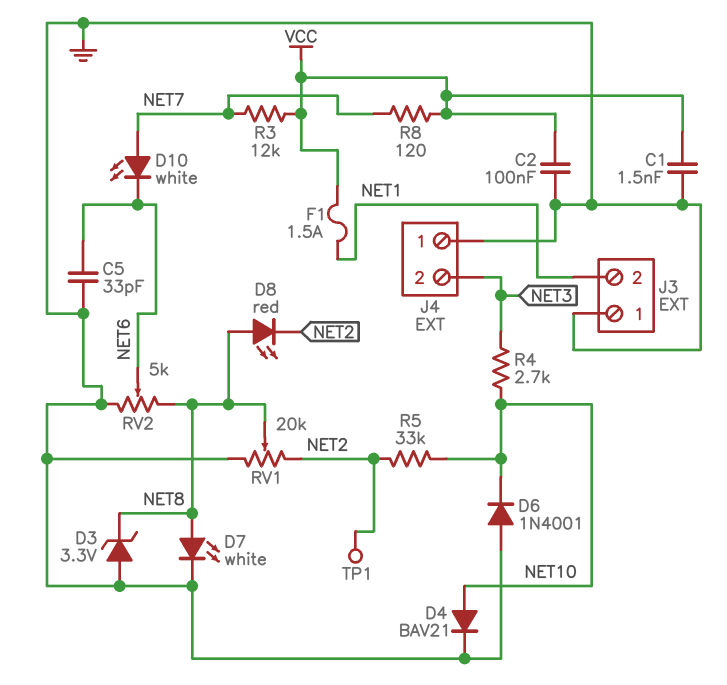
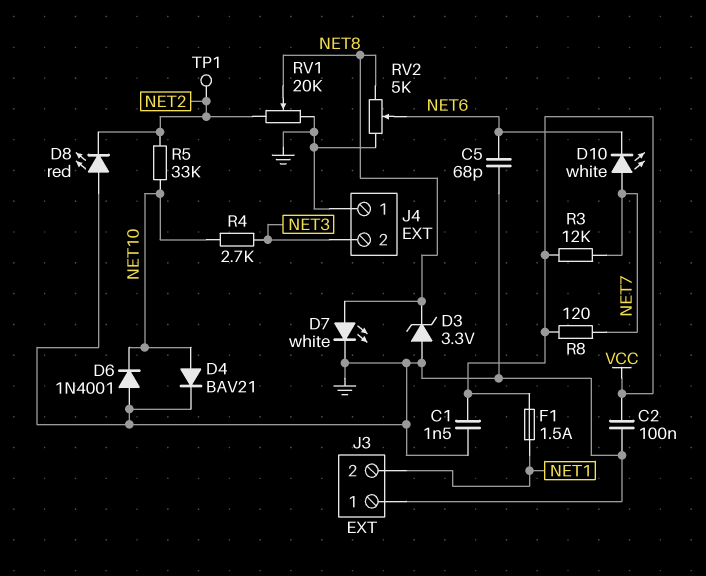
C5: 33pF (GND, NET6) -> 68pF (GND, NET6)
D8: LED red (A NET8, K NET2) -> LED red (A GND, K NET2)

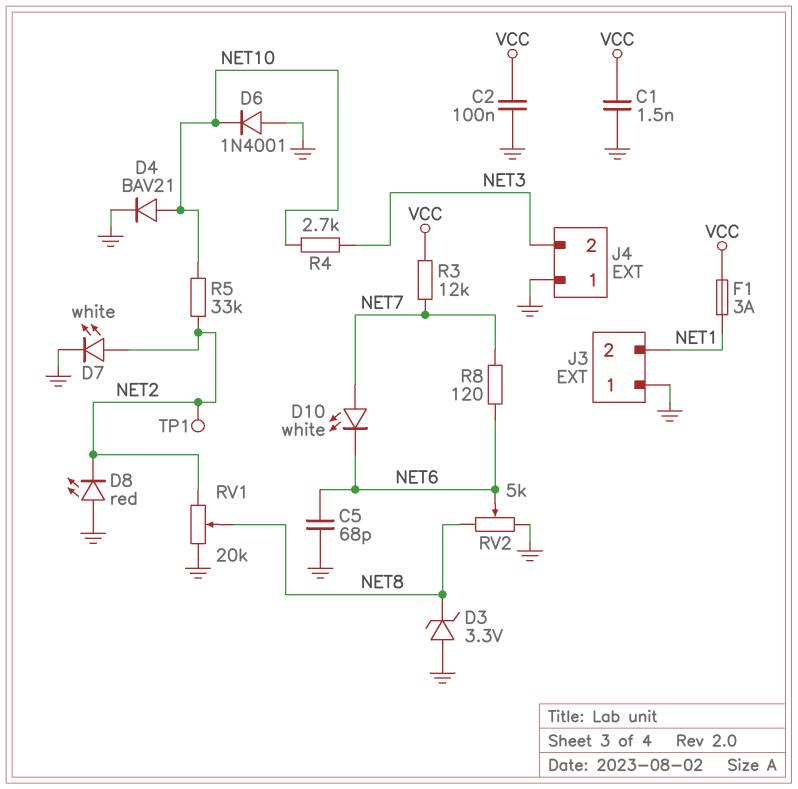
D7: LED white (A NET8, K GND) -> LED white (A NET2, K GND)
F1: 1.5A (NET1, VCC) -> 3A (NET1, VCC)
R8: 120 (NET7, VCC) -> 120 (NET6, NET7)

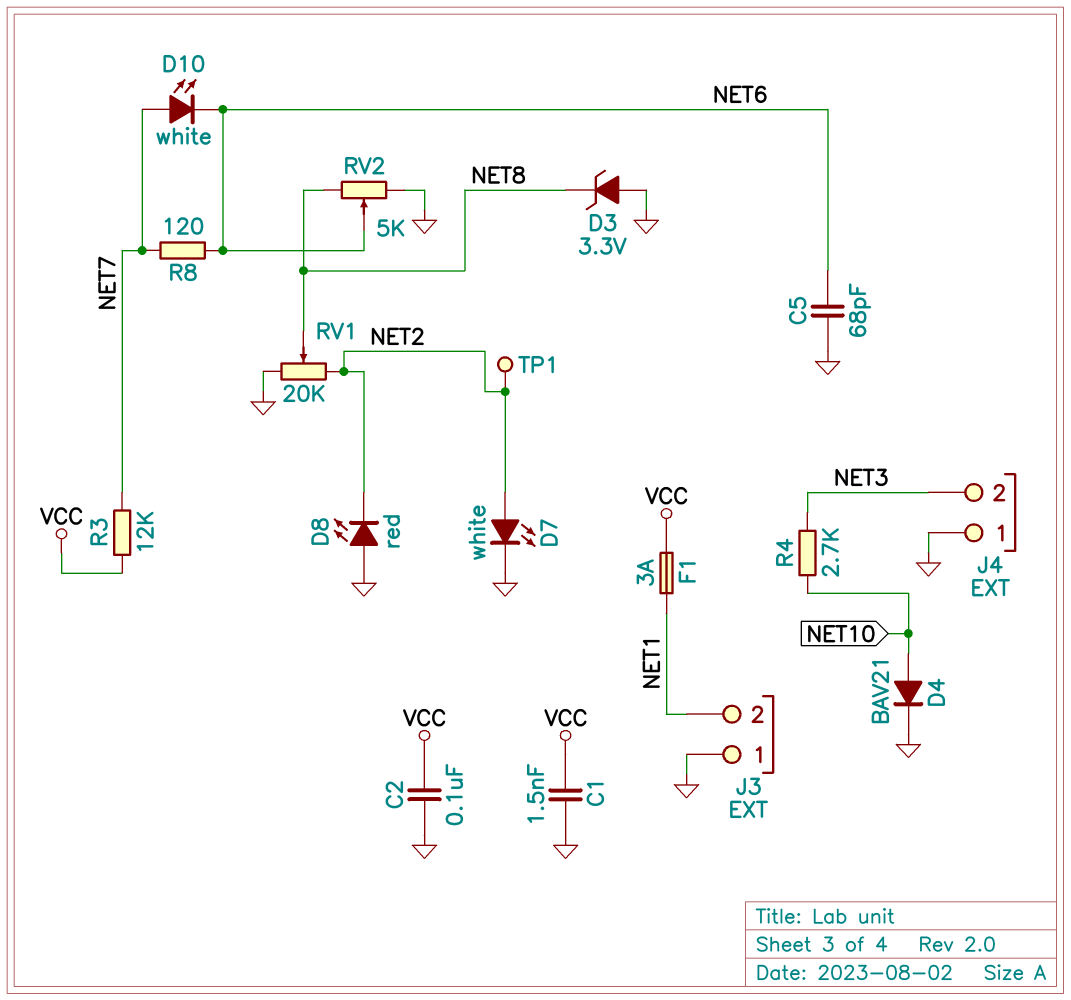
D6: diode 1N4001 (A GND, K NET10) -> none
R5: 33k (NET2, NET10) -> none

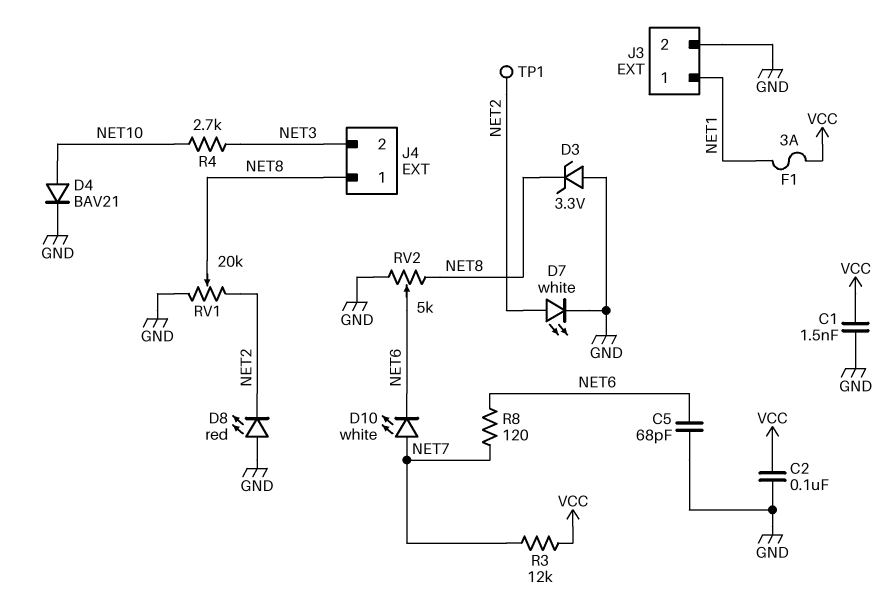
J3 pin 1: GND -> NET1
J3 pin 2: NET1 -> GND
J4 pin 1: GND -> NET8

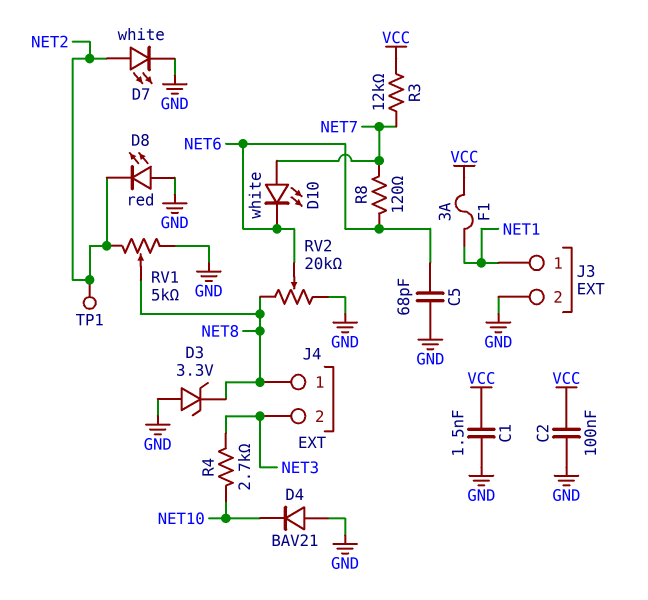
D4: diode BAV21 (A NET10, K GND) -> diode BAV21 (A GND, K NET10)
RV1: 20k (GND, NET2, wiper NET8) -> 5k (GND, NET2, wiper NET8)
RV2: 5k (GND, NET8, wiper NET6) -> 20k (GND, NET8, wiper NET6)

